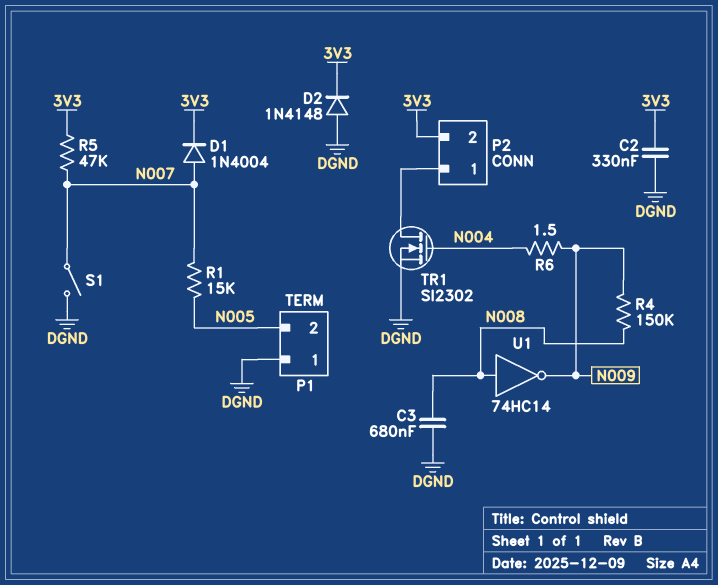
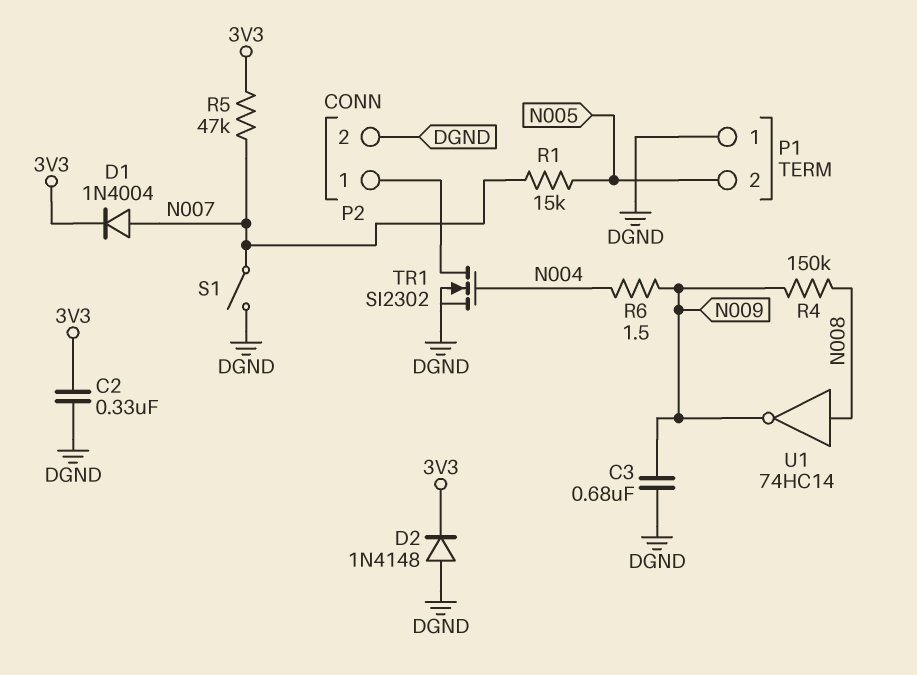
C3: 680nF (DGND, N008) -> 680nF (DGND, N009)
P2 pin 2: 3V3 -> DGND

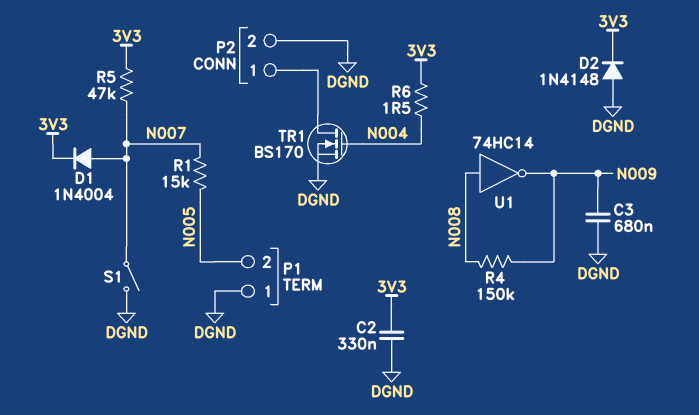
R6: 1.5 (N004, N009) -> 1.5 (3V3, N004)
TR1: NMOS SI2302 (G N004, D P2/1, S DGND) -> NMOS BS170 (G N004, D P2/1, S DGND)

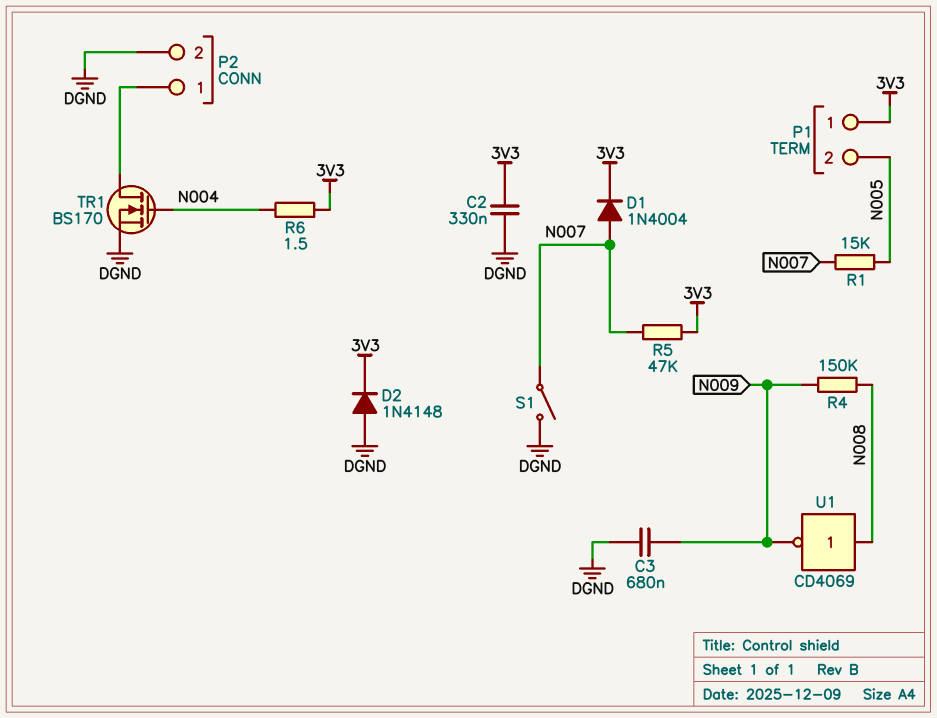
P1 pin 1: DGND -> 3V3
U1: NOT 74HC14 (in N008, out N009) -> NOT CD4069 (in N008, out N009)

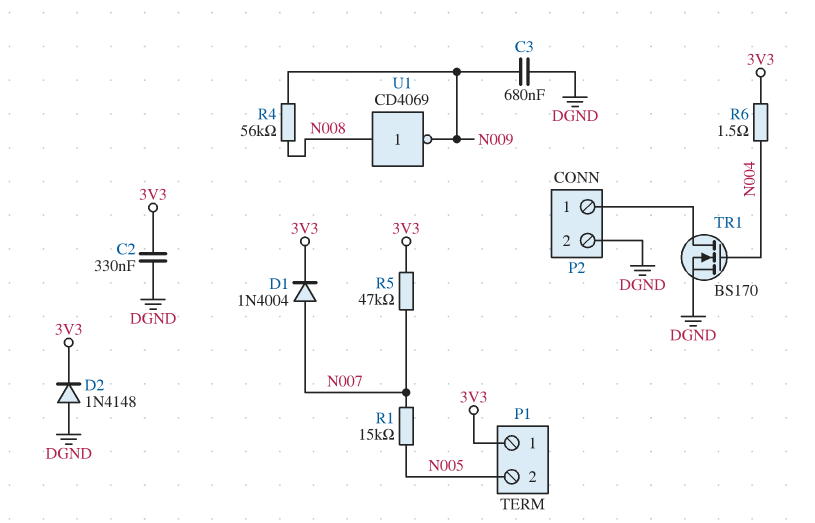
R4: 150k (N008, N009) -> 56k (N008, N009)
S1: switch (DGND, N007) -> none

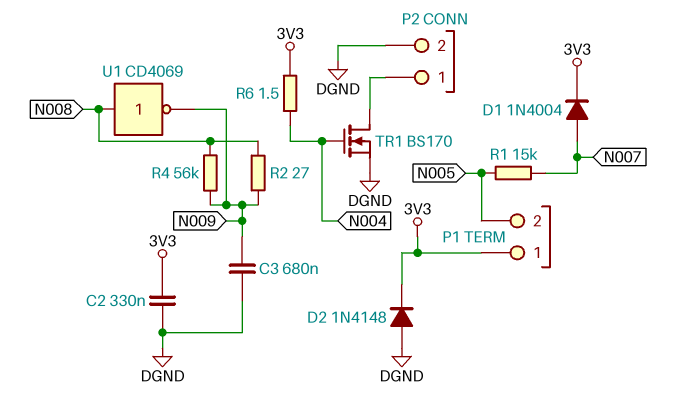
R2: none -> 27 (N008, N009)
R5: 47k (3V3, N007) -> none

